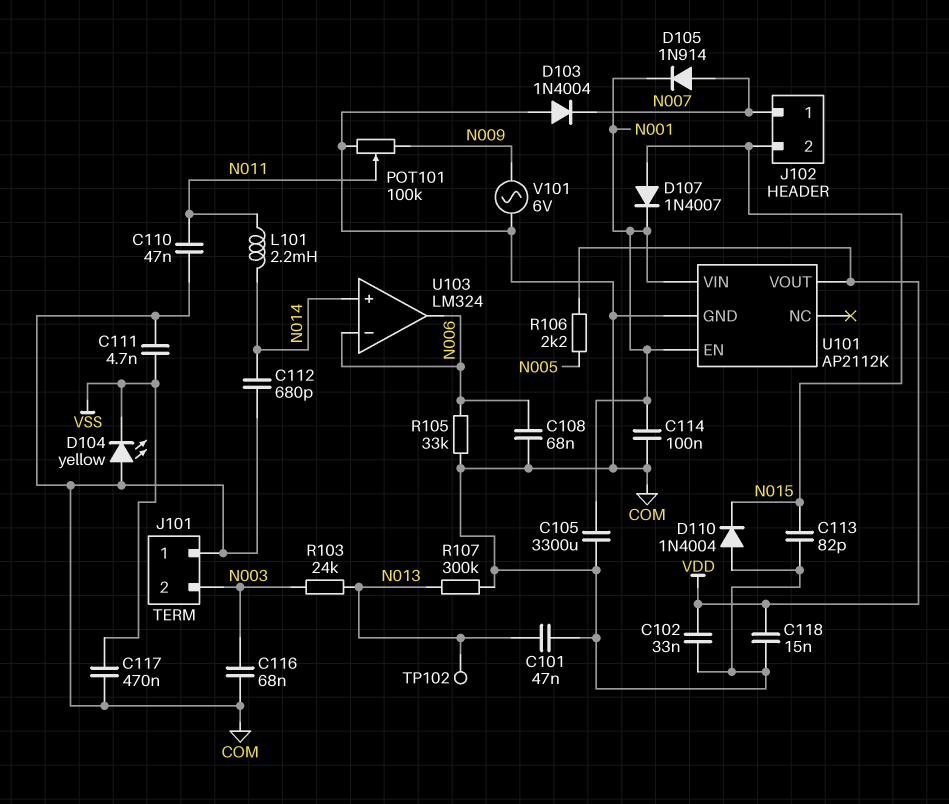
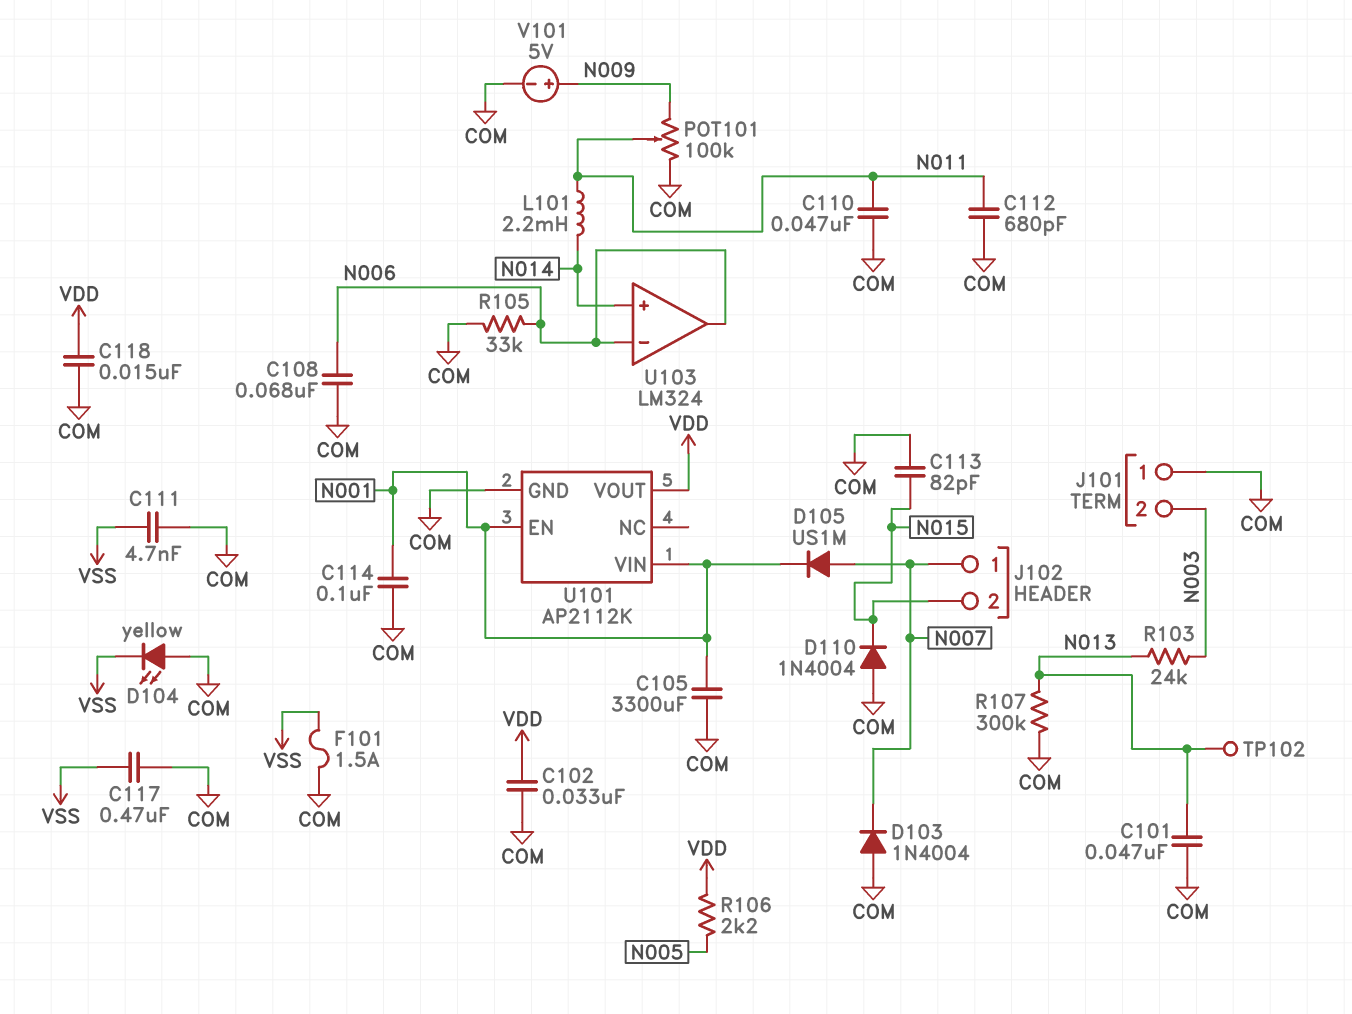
C112: 680pF (COM, N014) -> 680pF (COM, N011)
C116: 68nF (COM, N003) -> none
D105: diode 1N914 (A N007, K N001) -> diode US1M (A N007, K N001)
D107: diode 1N4007 (A N015, K N001) -> none
F101: none -> 1.5A (COM, VSS)
V101: AC 6V (COM, N009) -> 5V (plus N009, minus COM)

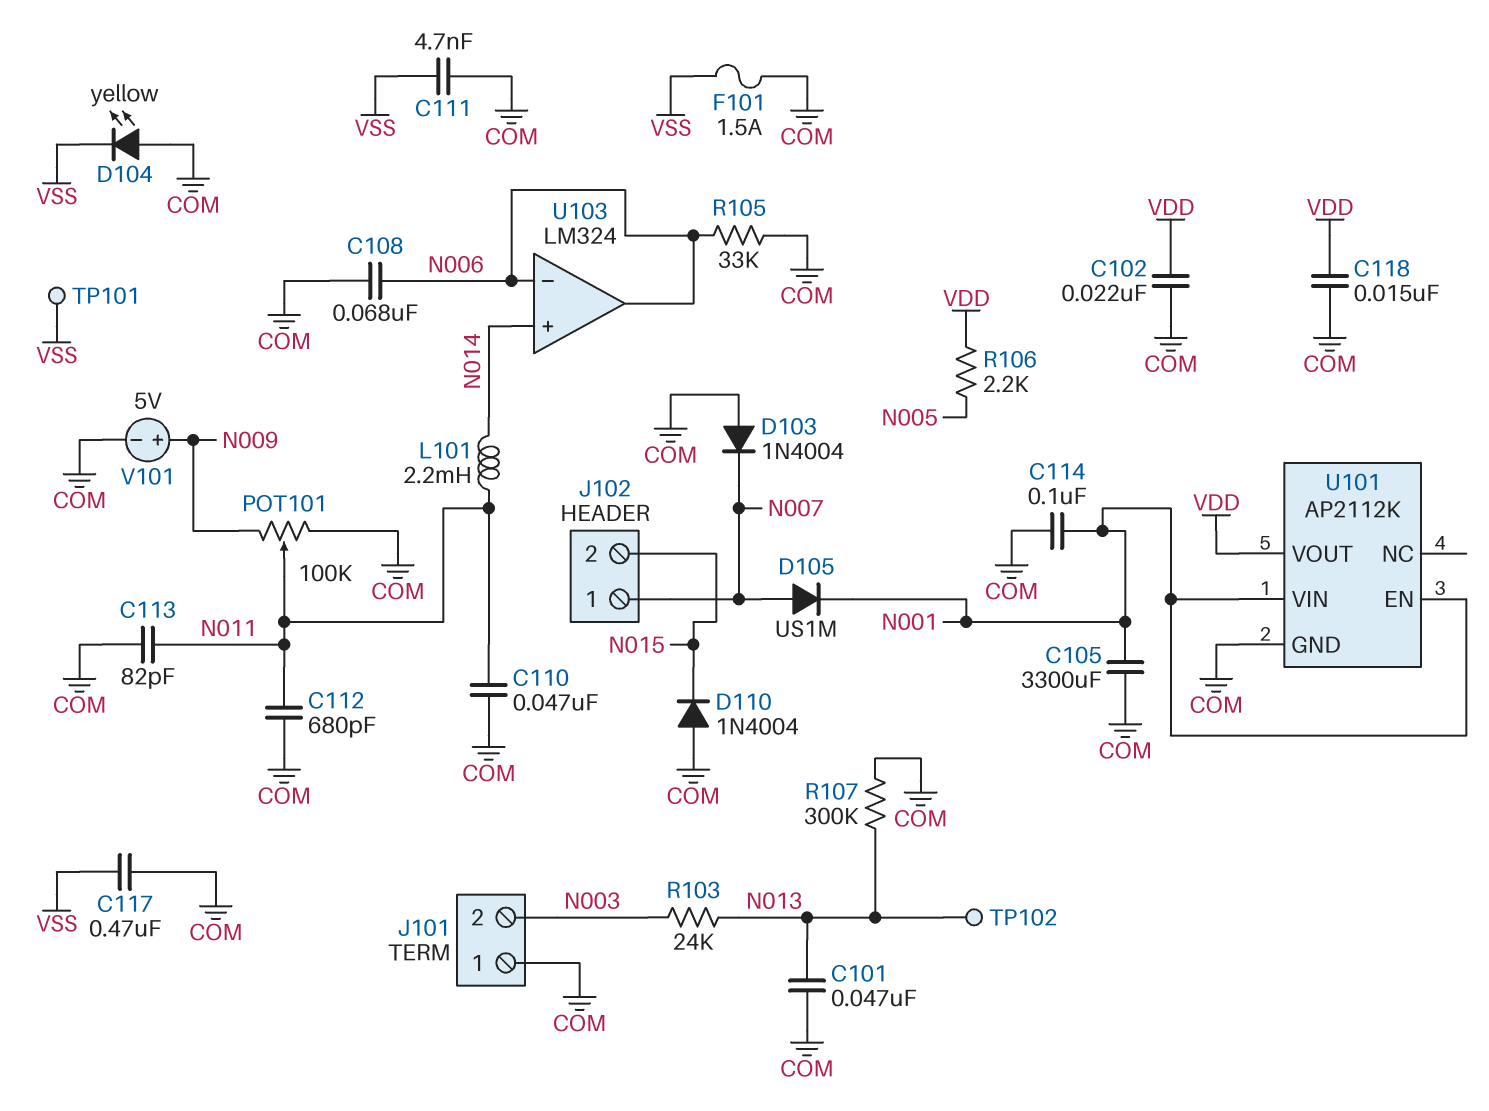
C102: 33nF (COM, VDD) -> 22nF (COM, VDD)
C113: 82pF (COM, N015) -> 82pF (COM, N011)
TP101: none -> test point (VSS)

